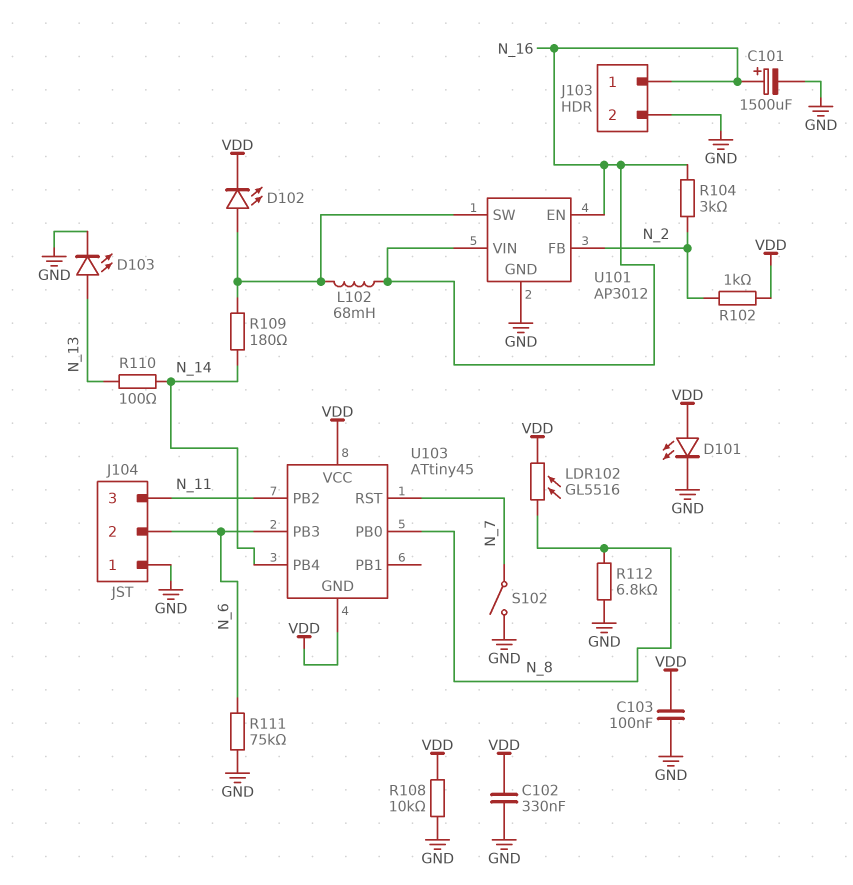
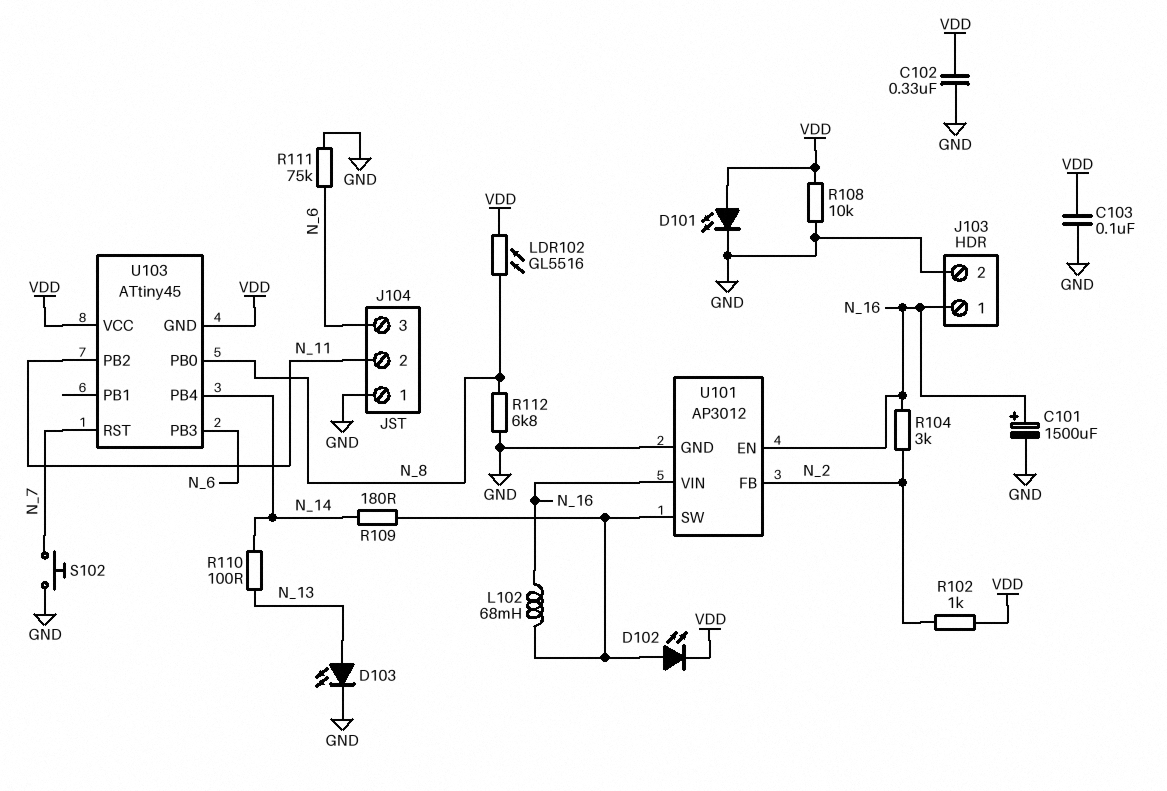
J104 pin 2: N_6 -> N_11
J104 pin 3: N_11 -> N_6
S102: switch (GND, N_7) -> button (GND, N_7)

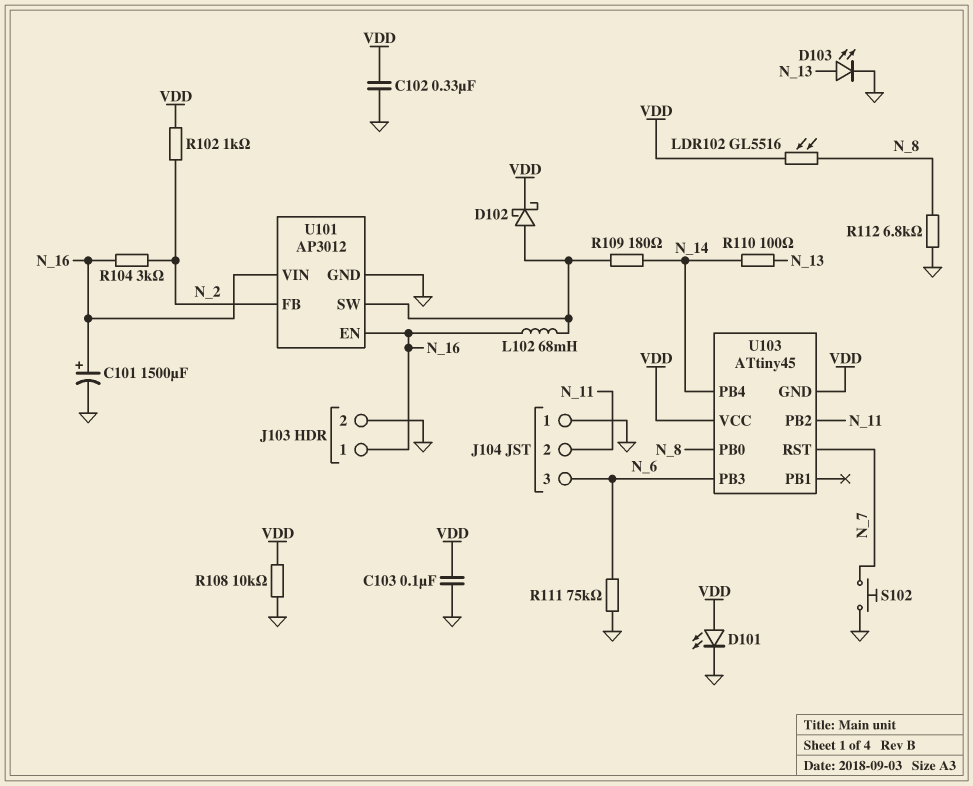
D102: LED (A U101/SW, K VDD) -> schottky (A U101/SW, K VDD)

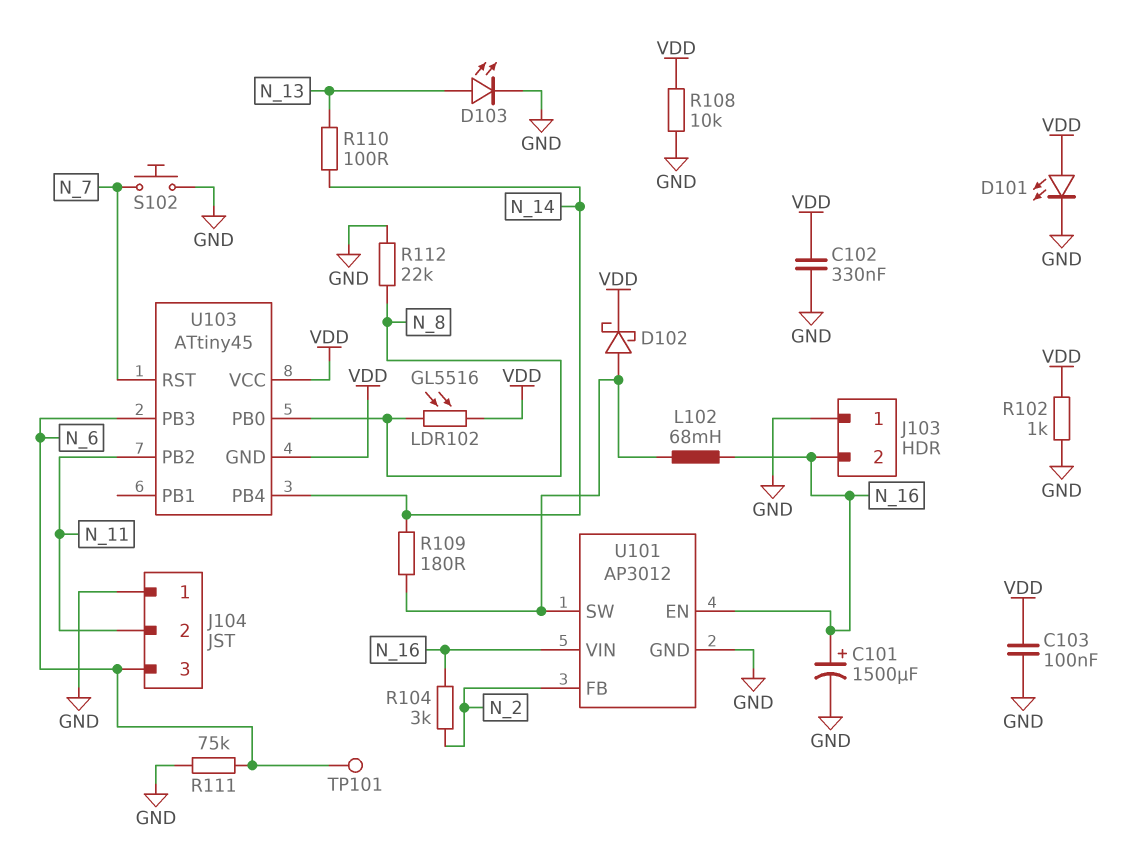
J103 pin 1: N_16 -> GND
J103 pin 2: GND -> N_16
R102: 1k (N_2, VDD) -> 1k (GND, VDD)
R112: 6.8k (GND, N_8) -> 22k (GND, N_8)
TP101: none -> test point (N_6)

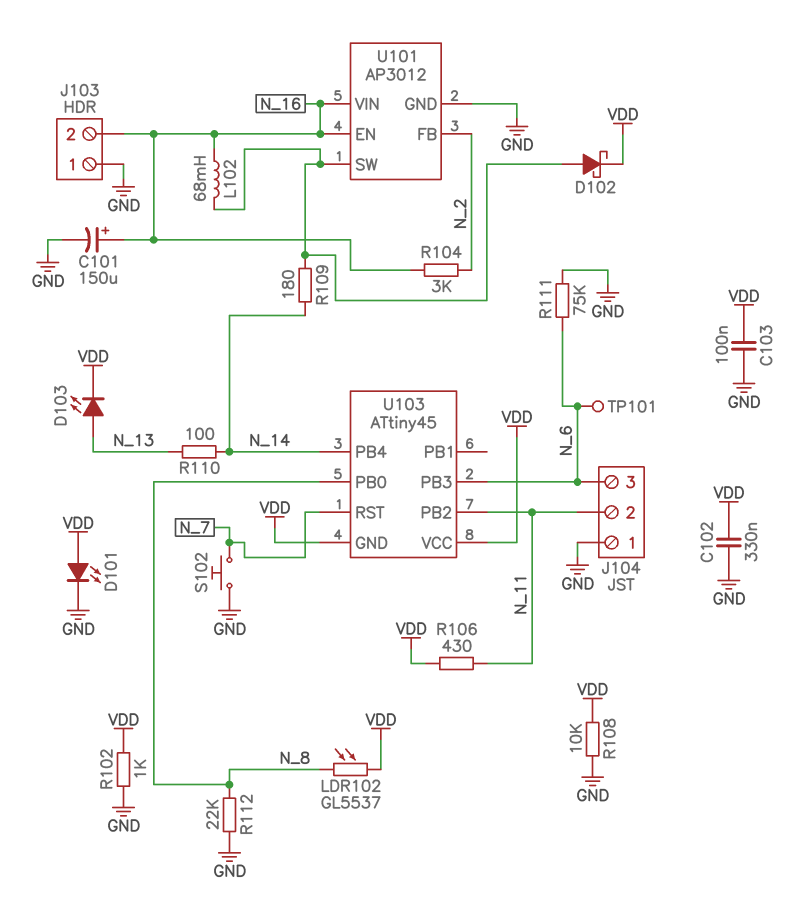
C101: 1500uF (plus N_16, minus GND) -> 150uF (plus N_16, minus GND)
D103: LED (A N_13, K GND) -> LED (A N_13, K VDD)
LDR102: GL5516 (N_8, VDD) -> GL5537 (N_8, VDD)
R106: none -> 430 (N_11, VDD)

